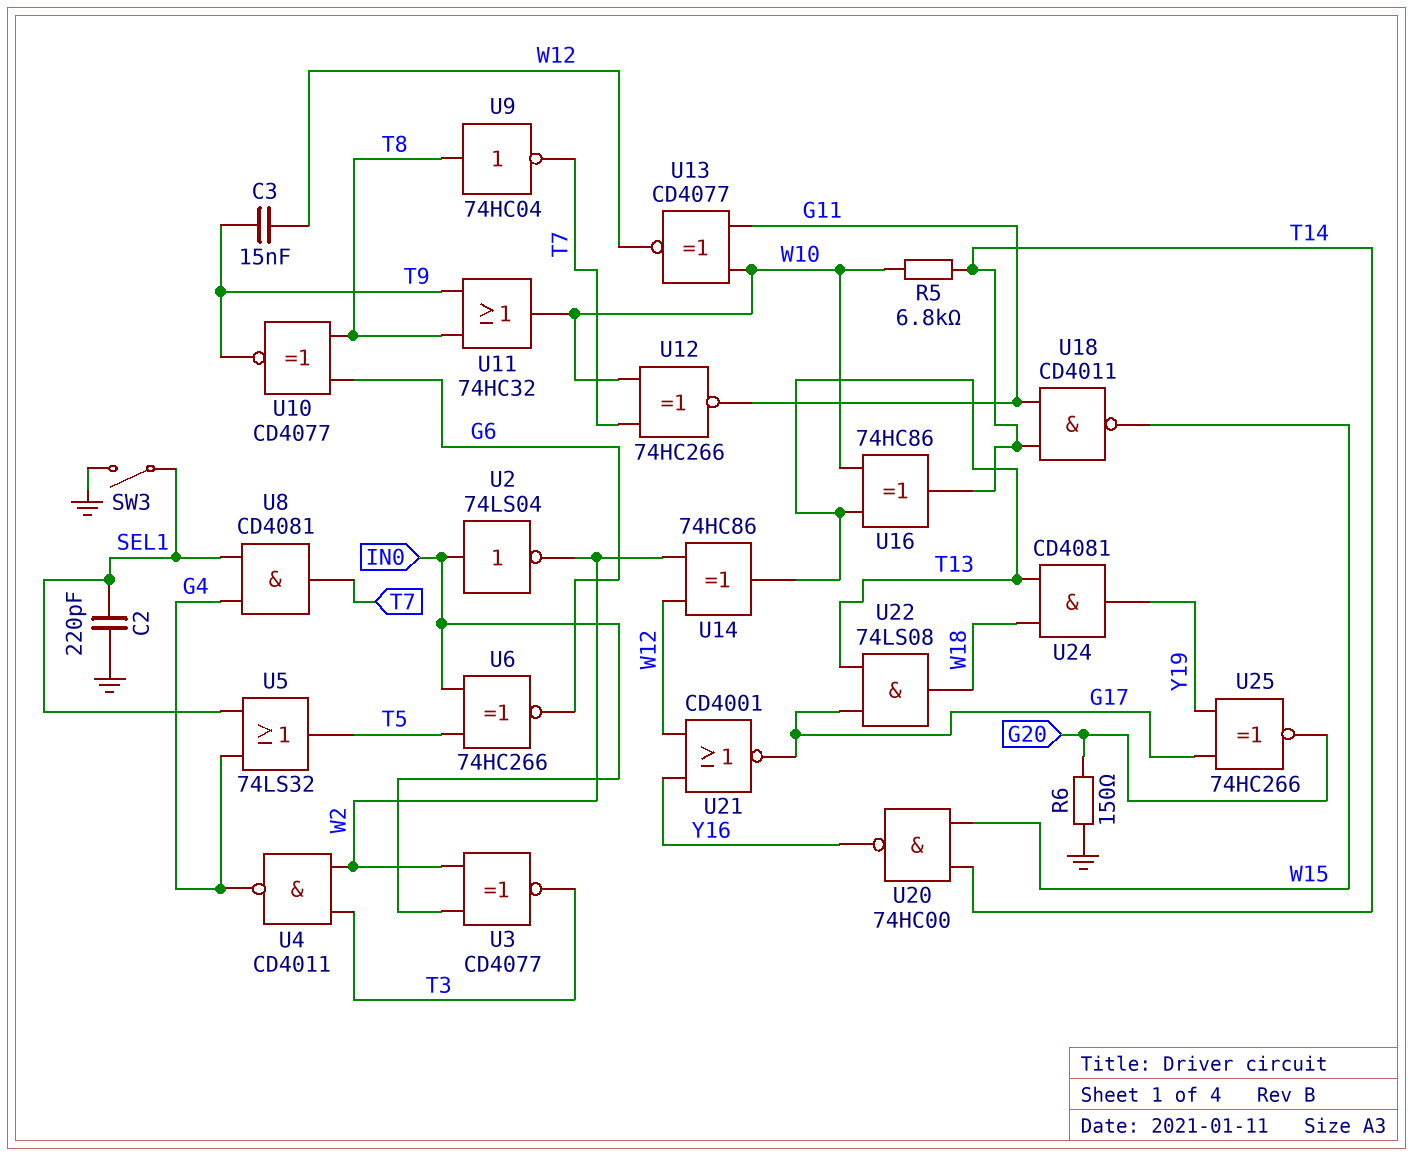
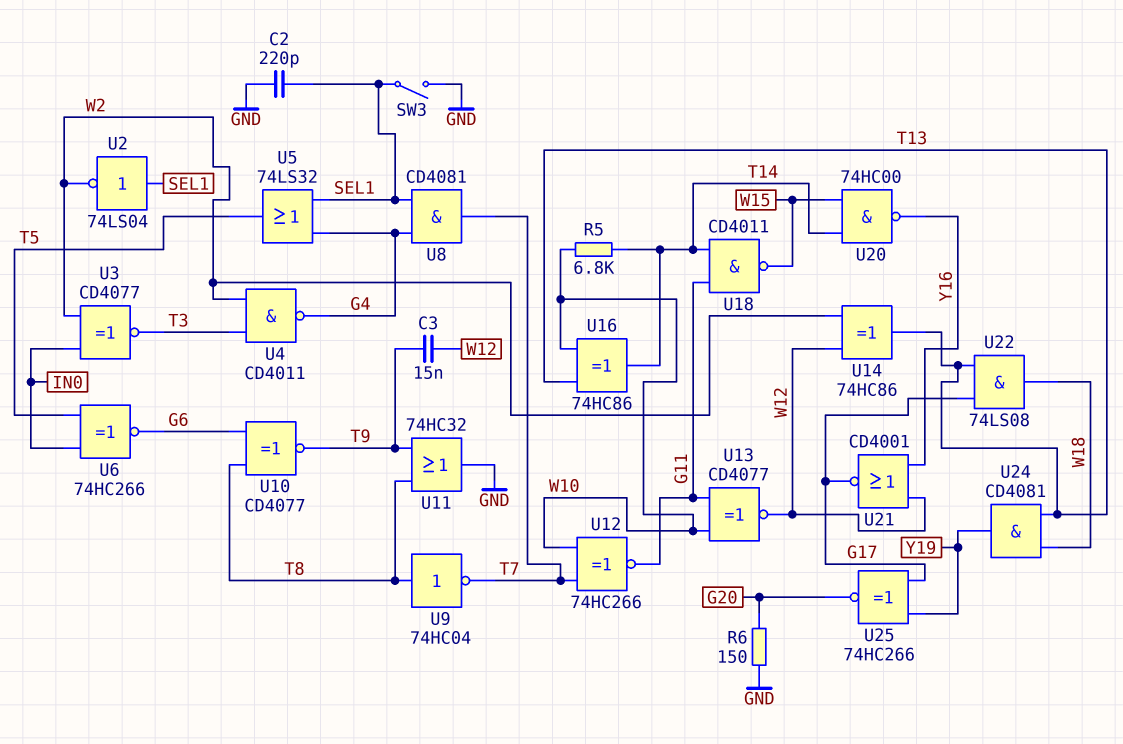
U2: NOT 74LS04 (in IN0, out W2) -> NOT 74LS04 (in SEL1, out W2)
U11: OR 74HC32 (in T8, in T9, out W10) -> OR 74HC32 (in T8, in T9, out GND)

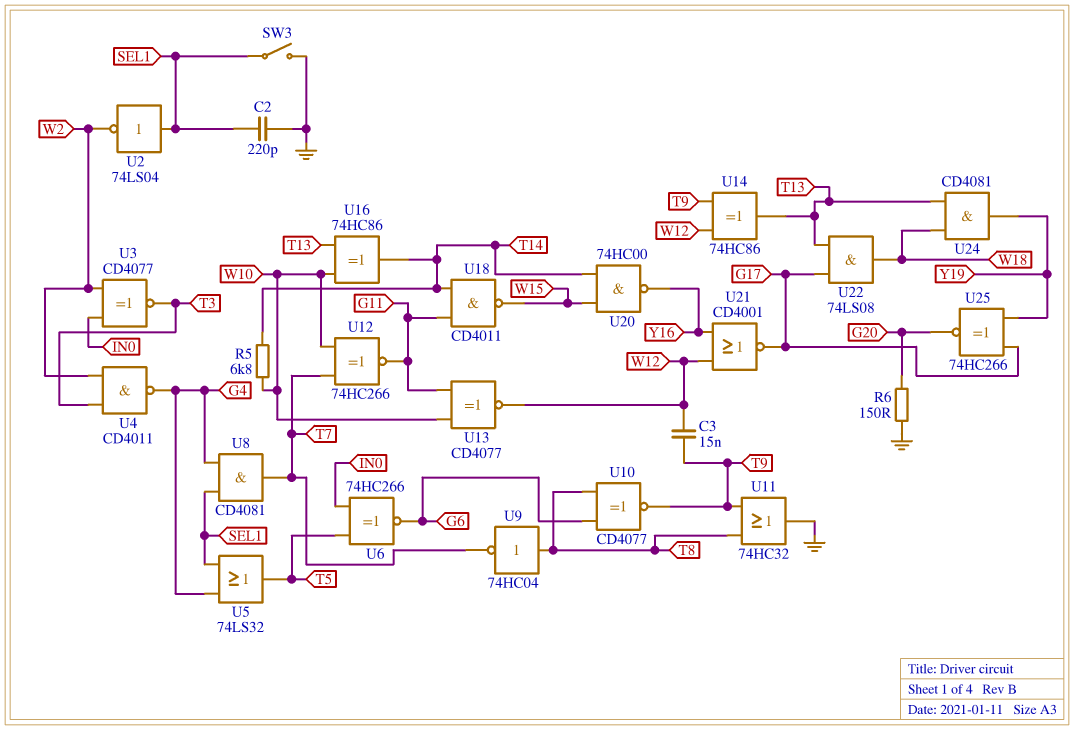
U14: XOR 74HC86 (in W2, in W12, out T13) -> XOR 74HC86 (in T9, in W12, out T13)

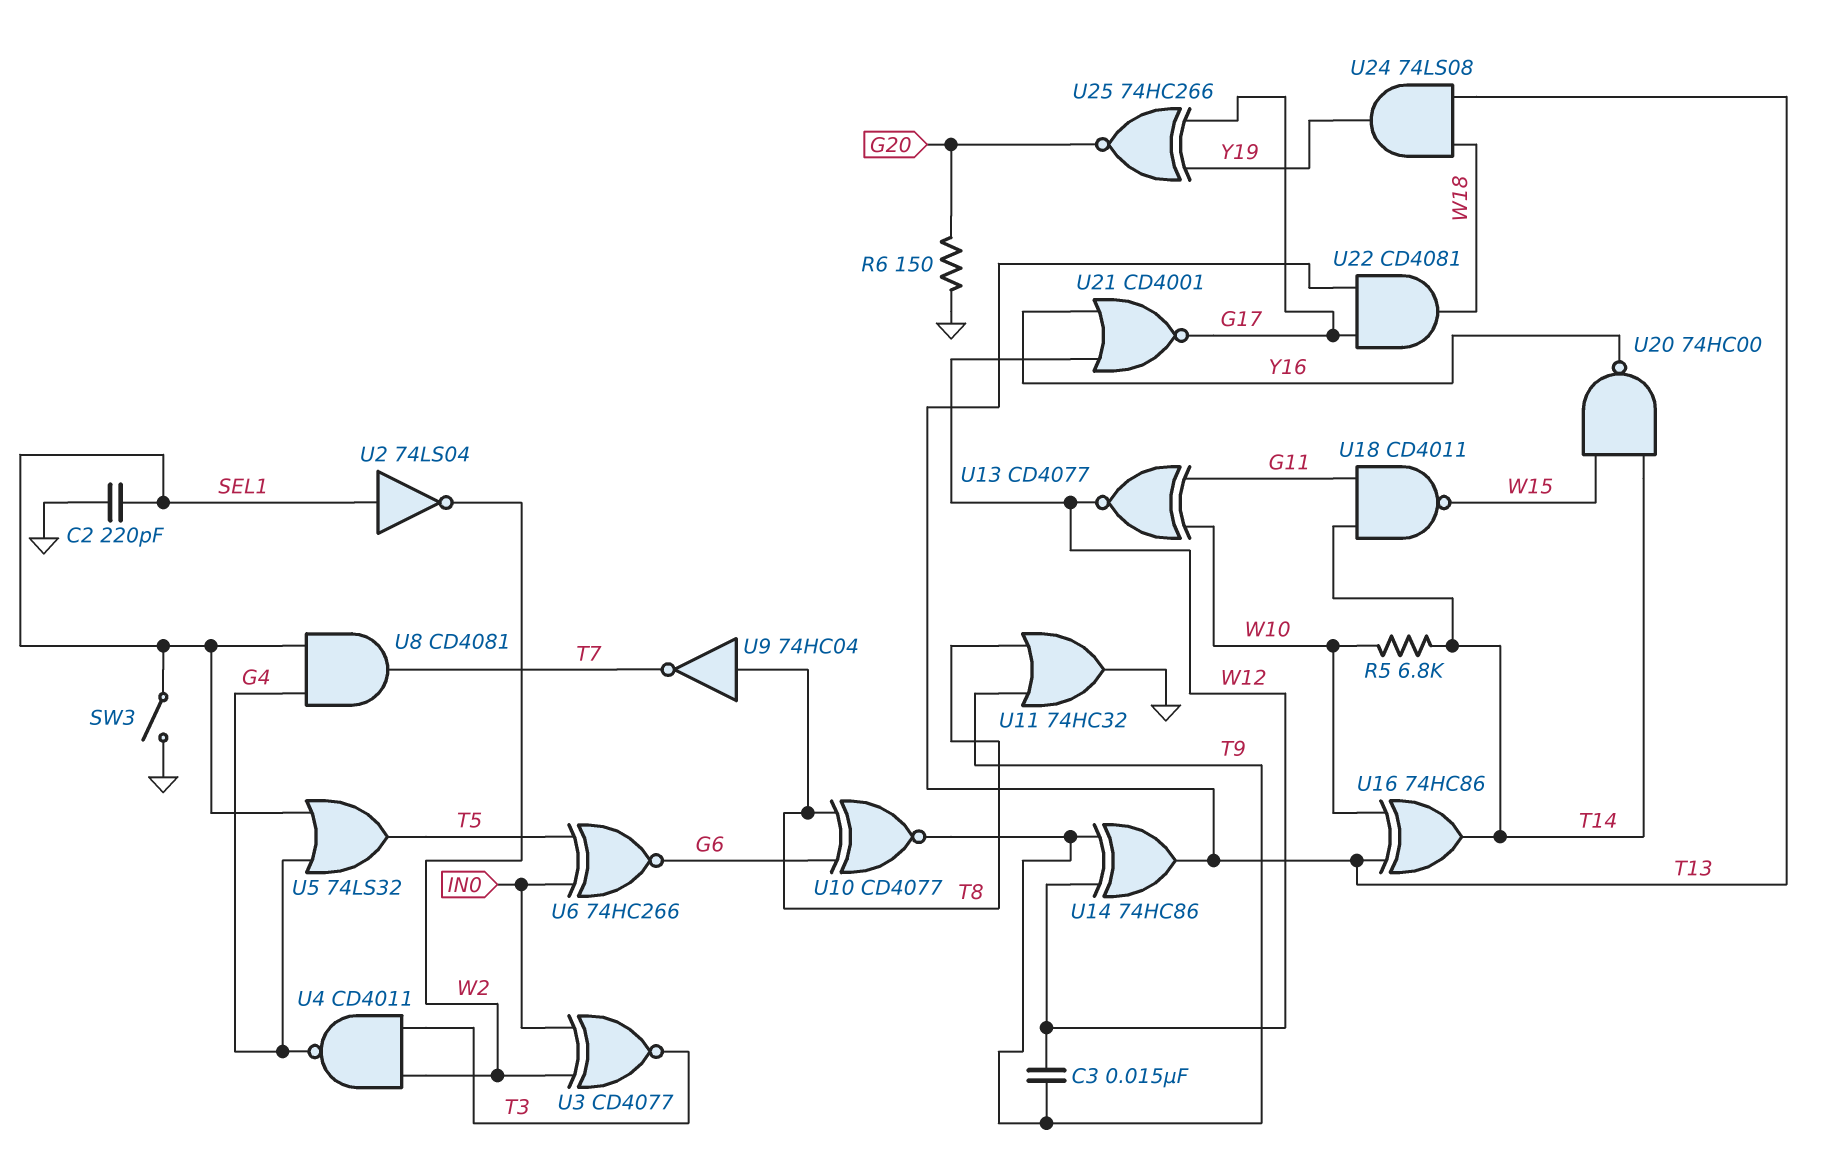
U12: XNOR 74HC266 (in T7, in W10, out G11) -> none
U22: AND 74LS08 (in G17, in T13, out W18) -> AND CD4081 (in G17, in T13, out W18)
U24: AND CD4081 (in T13, in W18, out Y19) -> AND 74LS08 (in T13, in W18, out Y19)

